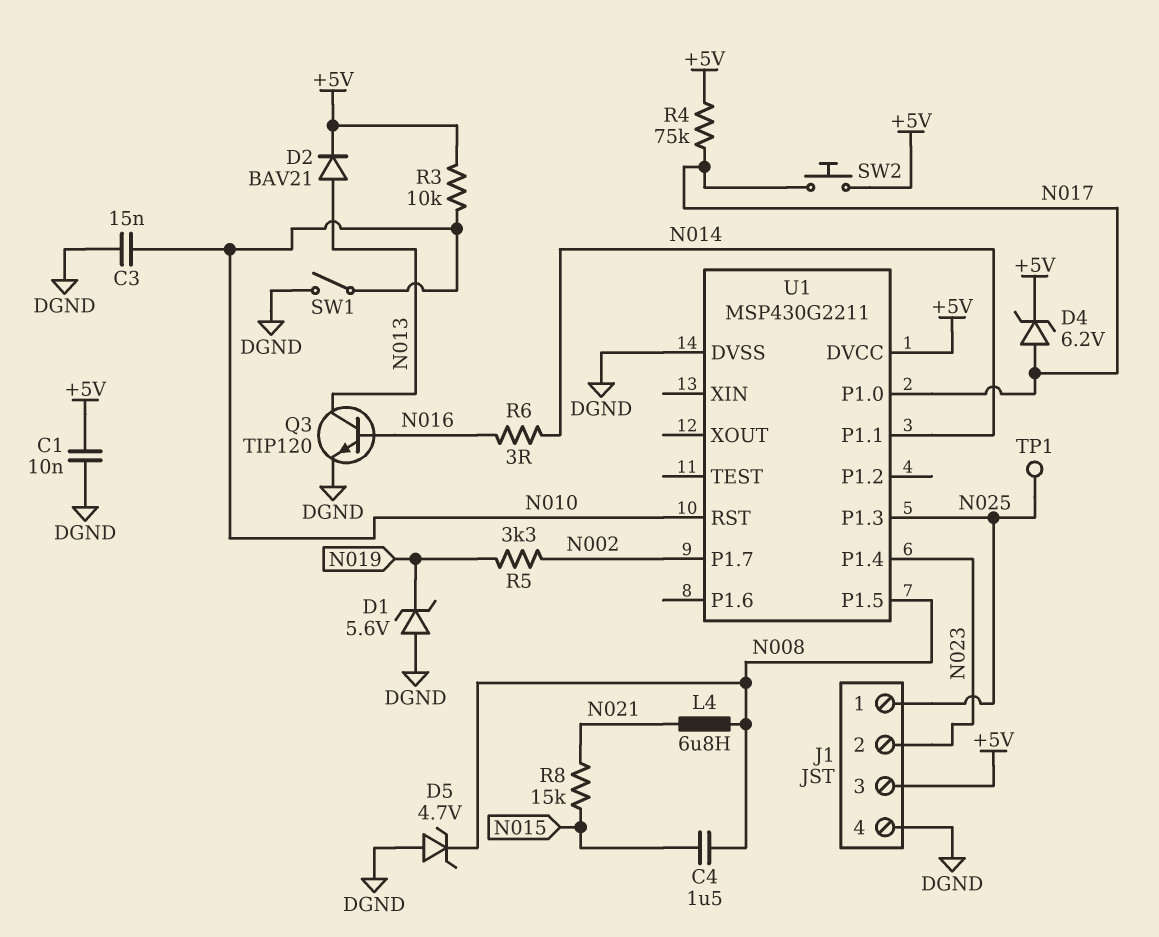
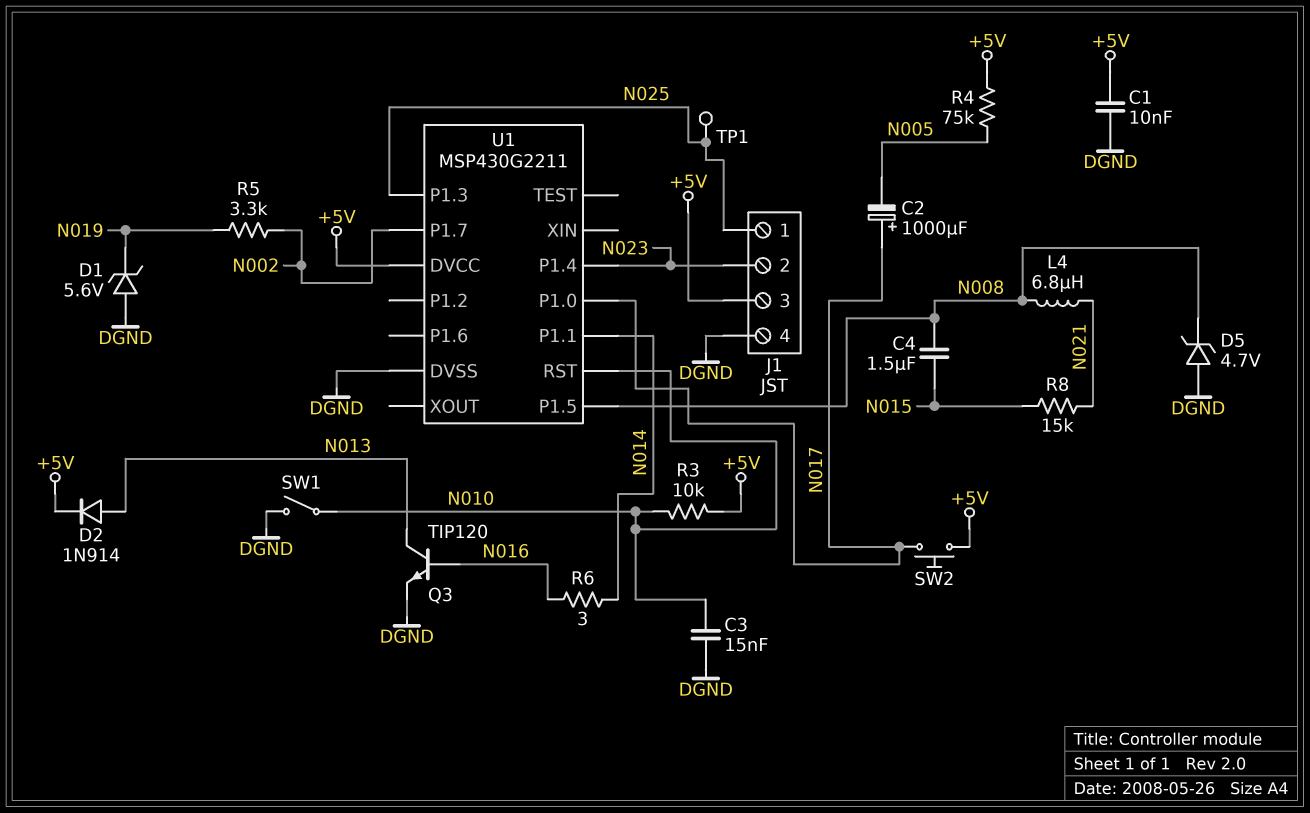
C2: none -> 1000uF (plus N017, minus N005)
D2: diode BAV21 (A N013, K +5V) -> diode 1N914 (A N013, K +5V)
D4: zener 6.2V (A N017, K +5V) -> none
R4: 75k (+5V, N017) -> 75k (+5V, N005)

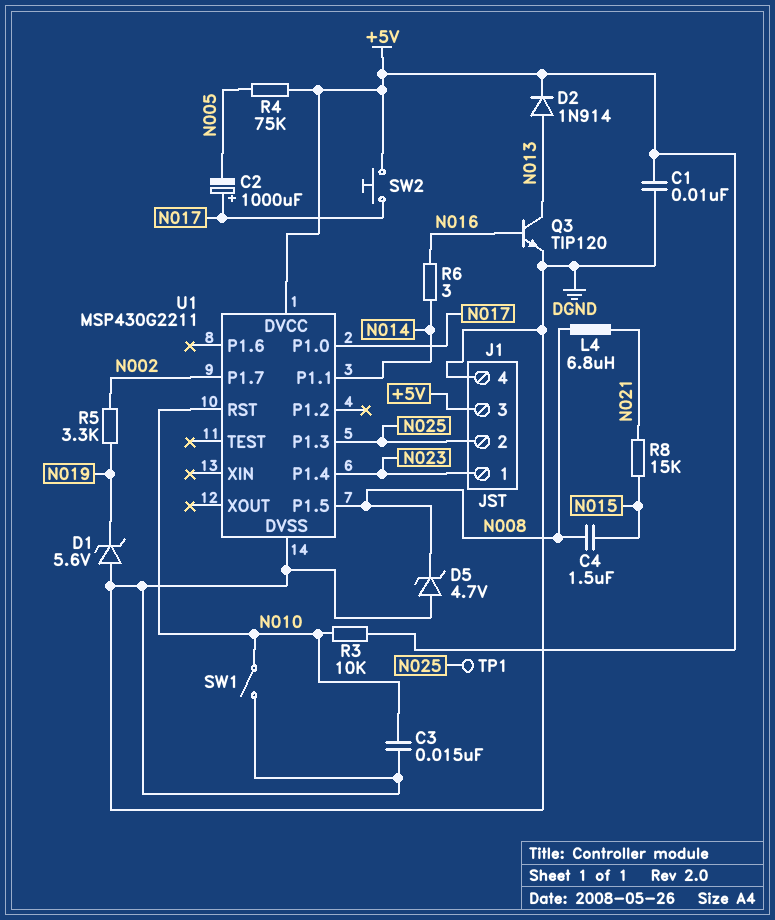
J1 pin 1: N025 -> N023
J1 pin 2: N023 -> N025

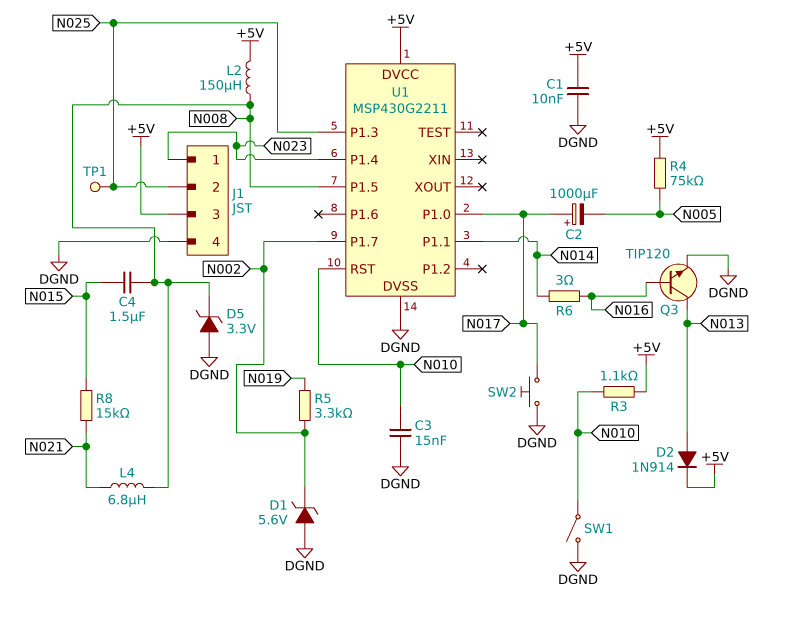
D1: zener 5.6V (A DGND, K N019) -> zener 5.6V (A DGND, K N002)
D5: zener 4.7V (A DGND, K N008) -> zener 3.3V (A DGND, K N008)
L2: none -> 150uH (+5V, N008)
R3: 10k (+5V, N010) -> 1.1k (+5V, N010)
SW2: button (+5V, N017) -> button (DGND, N017)

